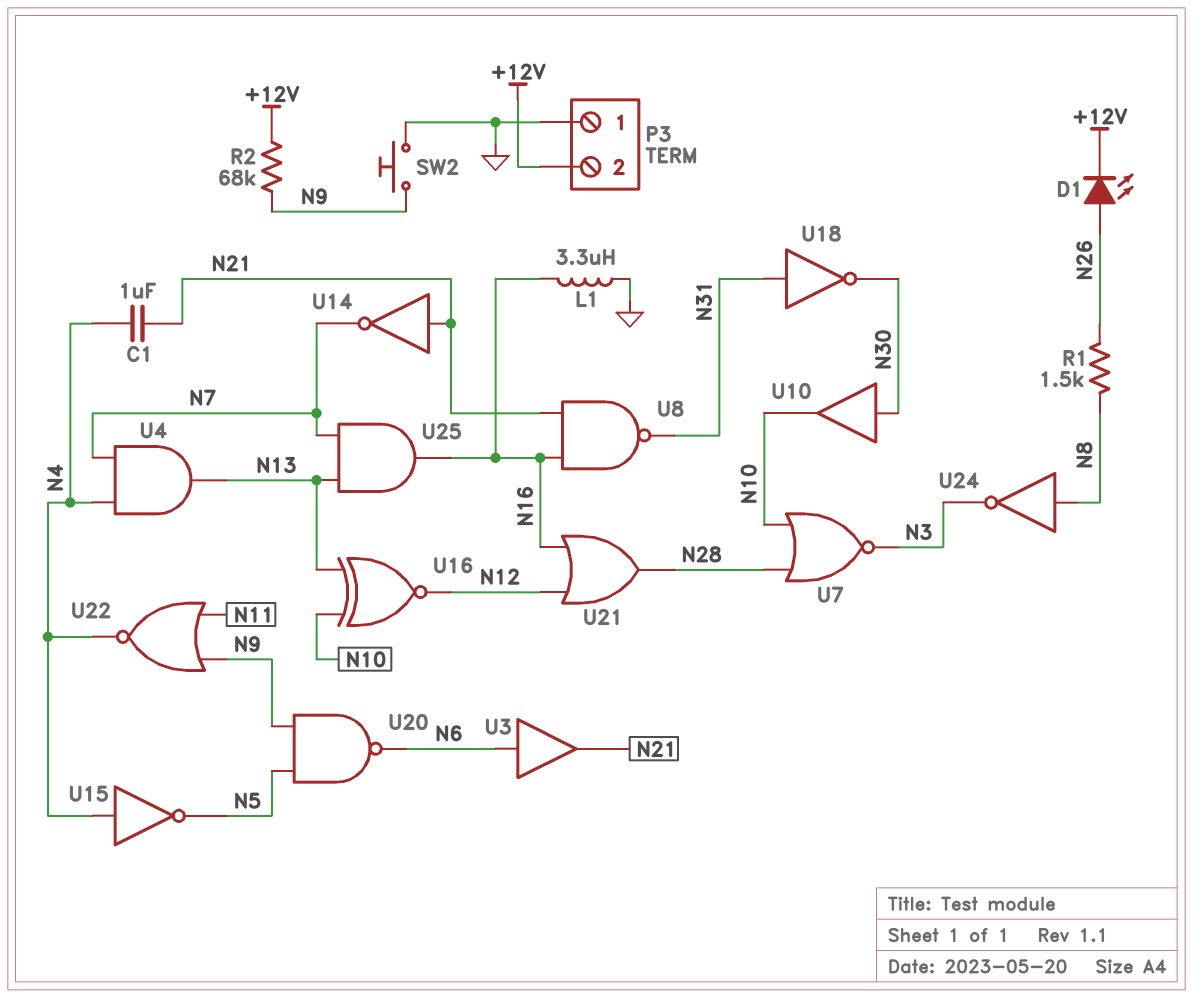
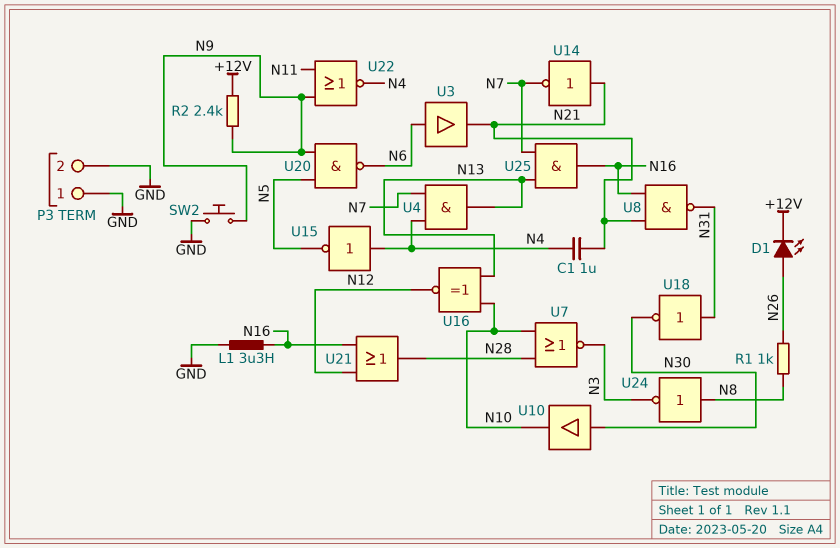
P3 pin 2: +12V -> GND
R1: 1.5k (N8, N26) -> 1k (N8, N26)
R2: 68k (+12V, N9) -> 2.4k (+12V, N9)

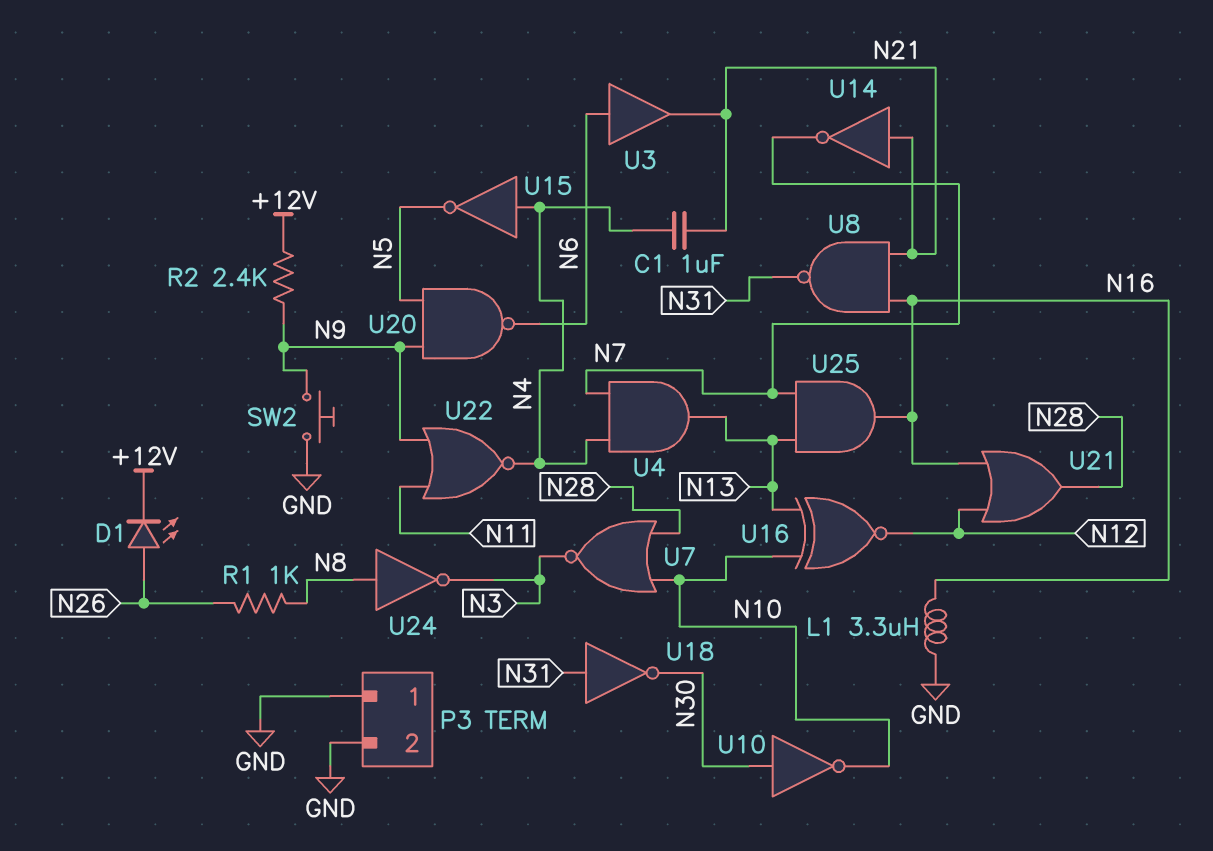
U10: buffer (in N30, out N10) -> NOT (in N30, out N10)

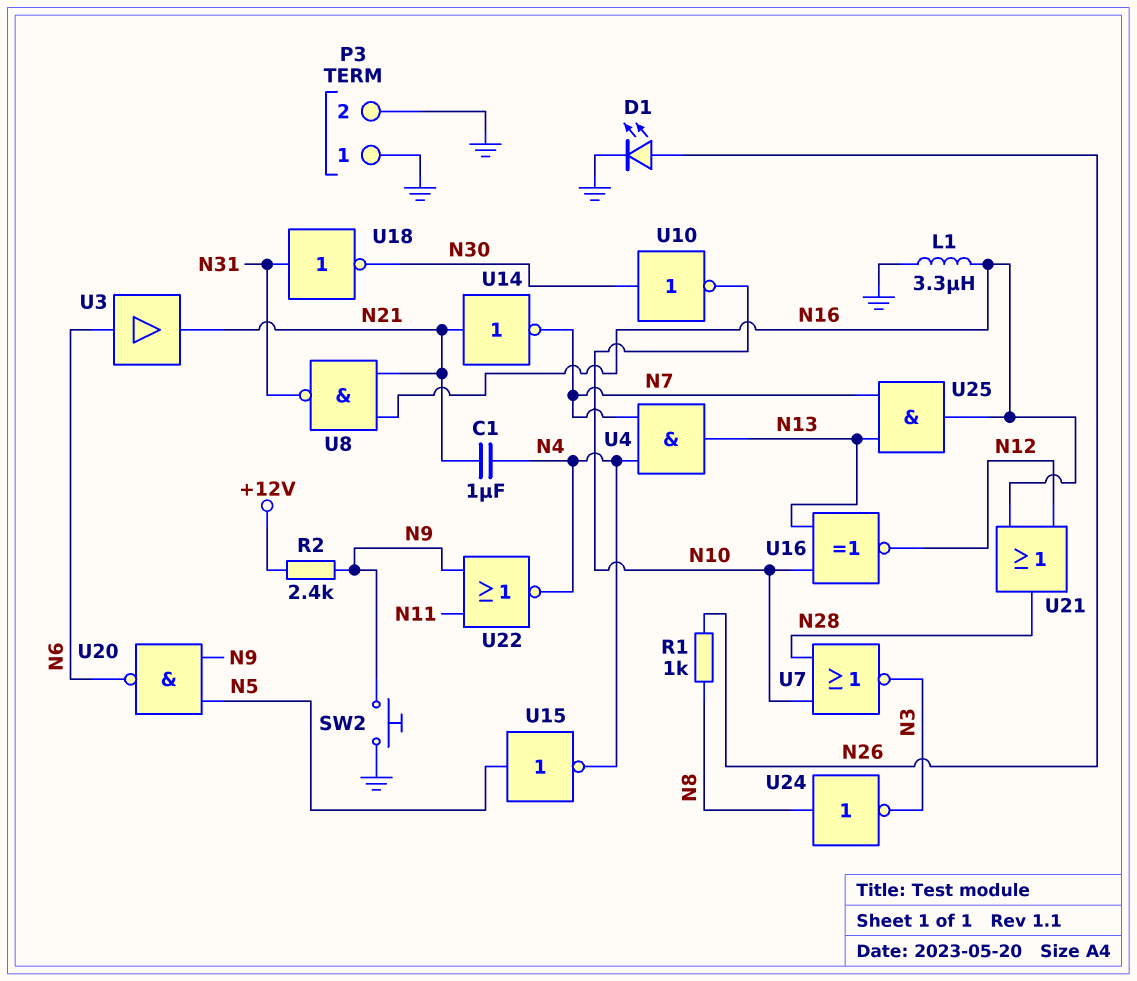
D1: LED (A N26, K +12V) -> LED (A N26, K GND)
U15: NOT (in N4, out N5) -> NOT (in N5, out N4)

